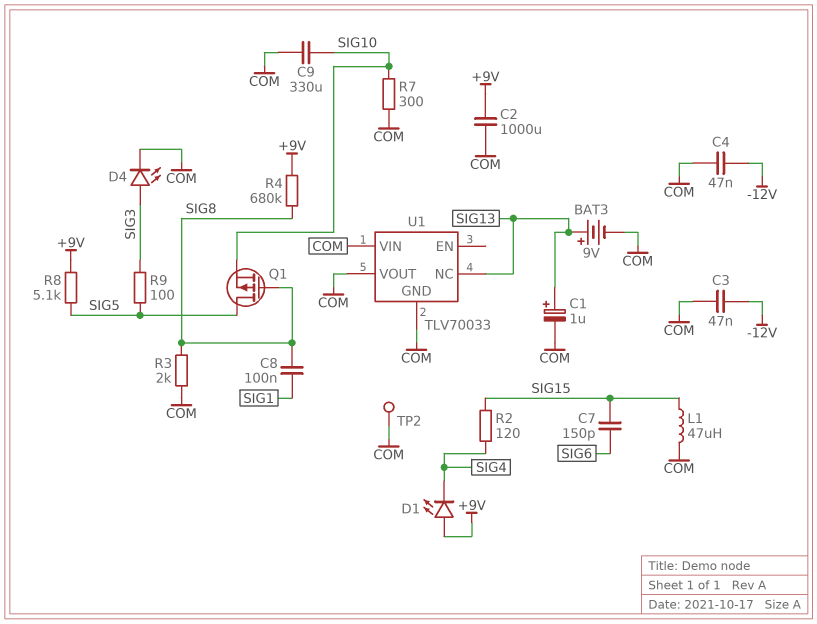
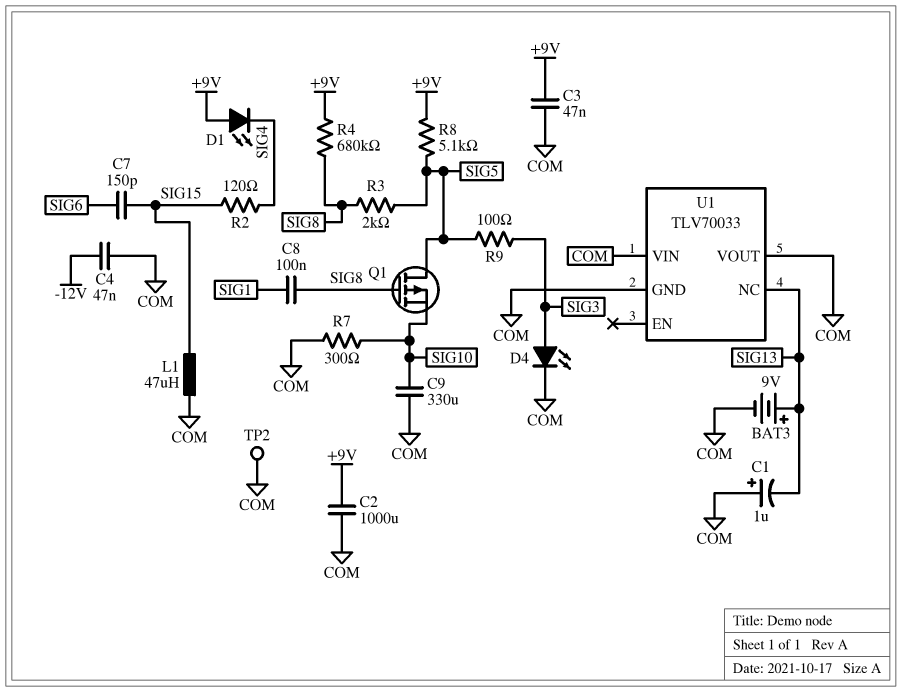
C1: 1uF (plus SIG13, minus COM) -> 1uF (plus COM, minus SIG13)
C3: 47nF (-12V, COM) -> 47nF (+9V, COM)
R3: 2k (COM, SIG8) -> 2k (SIG5, SIG8)

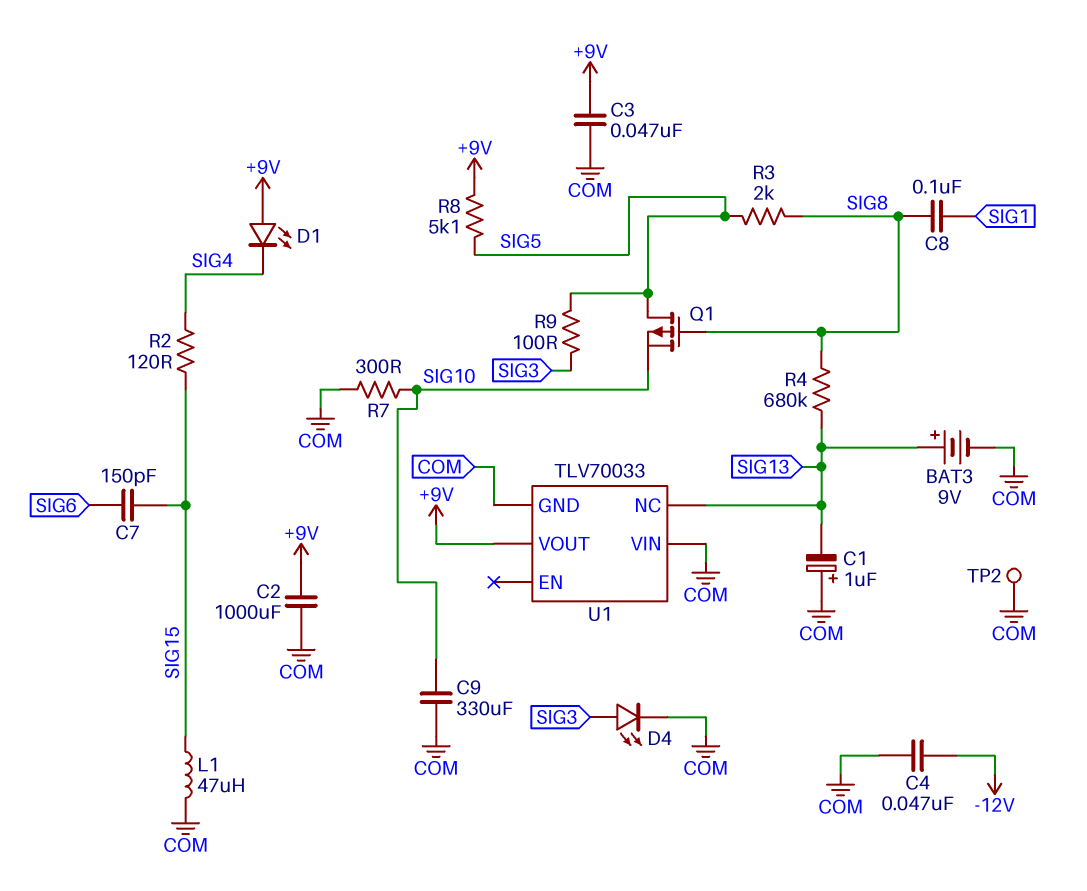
R4: 680k (+9V, SIG8) -> 680k (SIG8, SIG13)
U1 pin VOUT: COM -> +9V

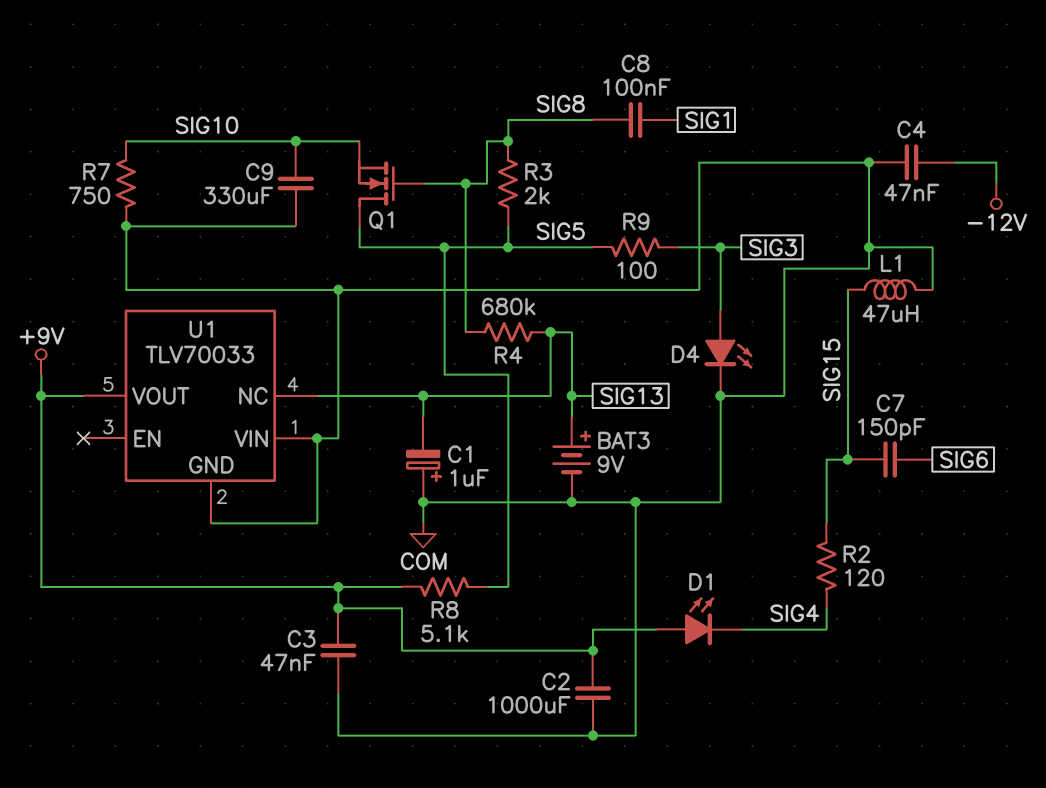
Q1: PMOS (G SIG8, D SIG5, S SIG10) -> NMOS (G SIG8, D SIG5, S SIG10)
R7: 300 (COM, SIG10) -> 750 (COM, SIG10)
TP2: test point (COM) -> none

